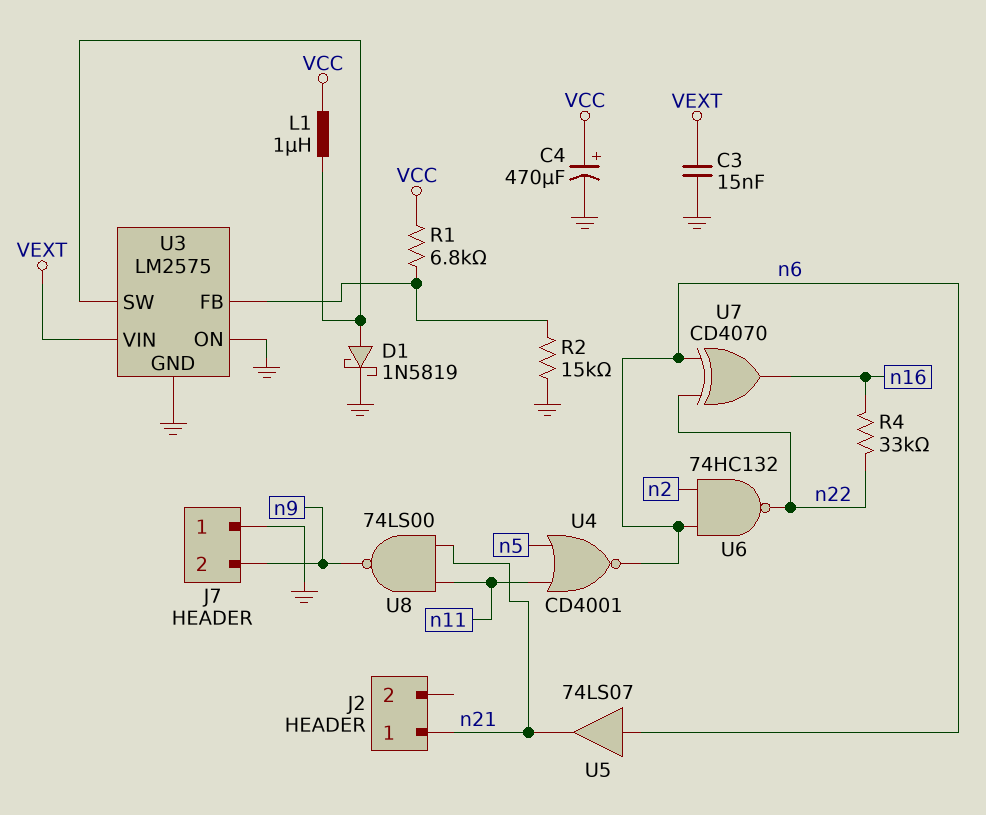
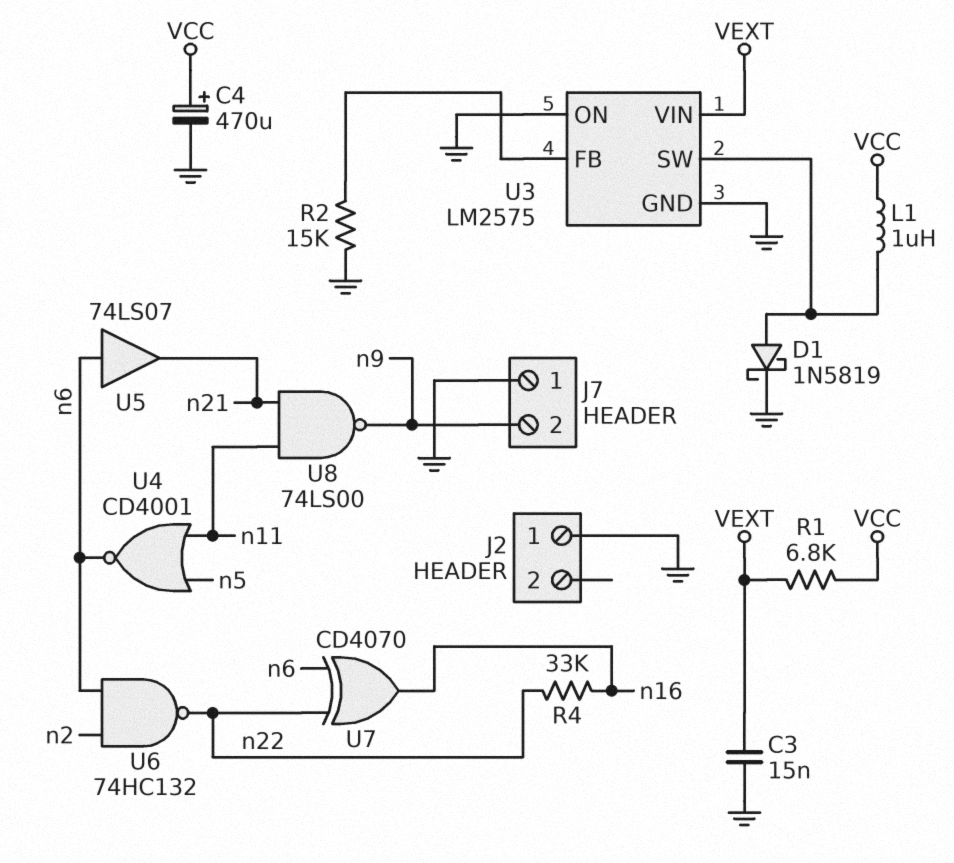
J2 pin 1: n21 -> GND
R1: 6.8k (U3/FB, VCC) -> 6.8k (VCC, VEXT)

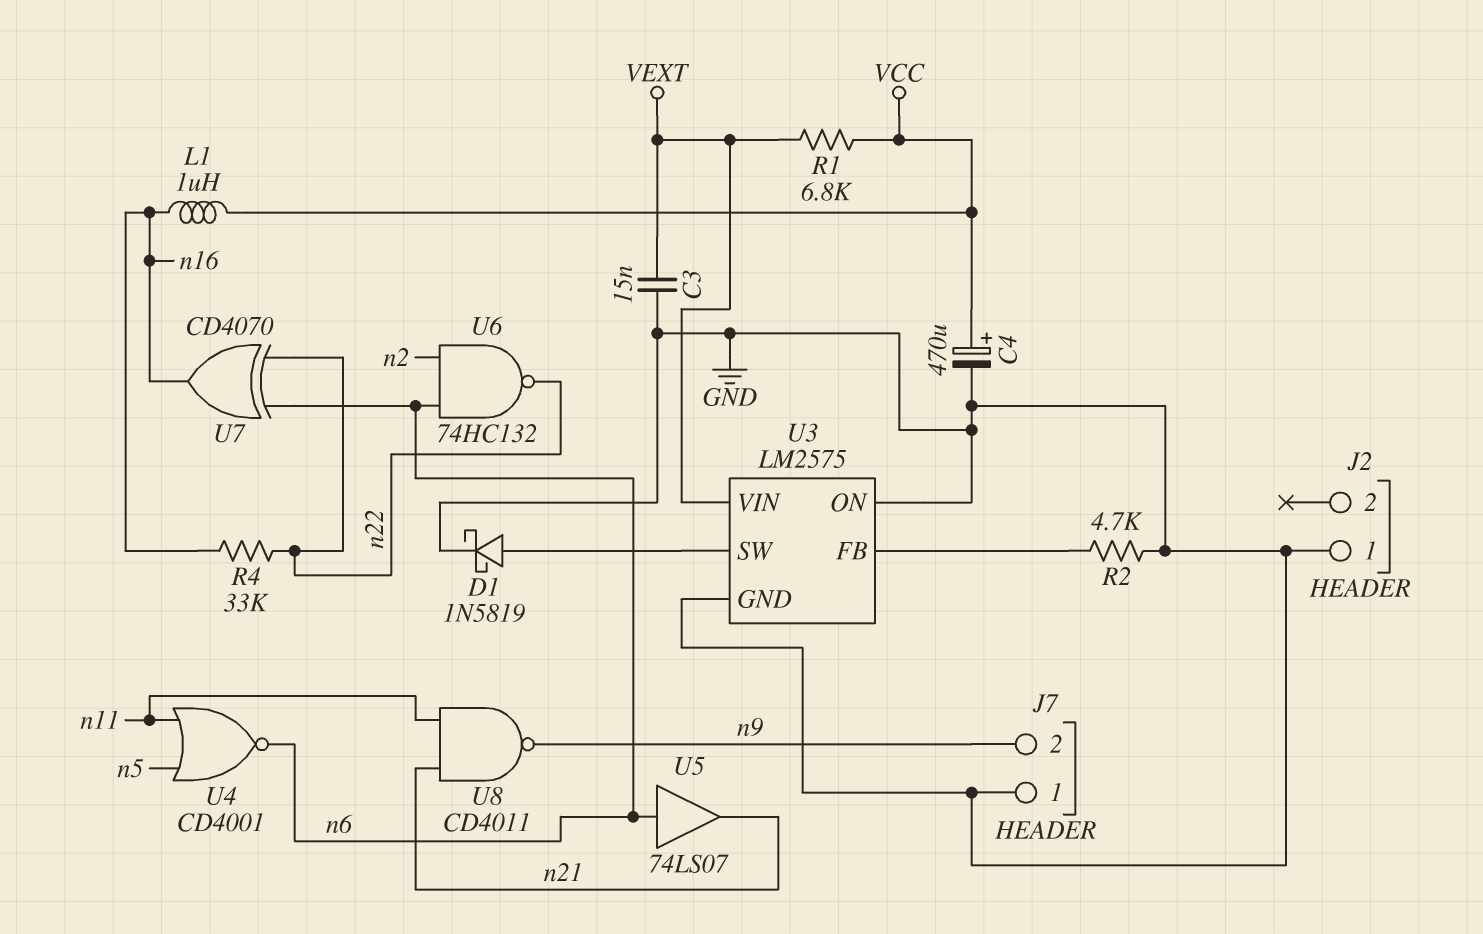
L1: 1uH (U3/SW, VCC) -> 1uH (VCC, n16)
R2: 15k (GND, U3/FB) -> 4.7k (GND, U3/FB)
U8: NAND 74LS00 (in n11, in n21, out n9) -> NAND CD4011 (in n11, in n21, out n9)

